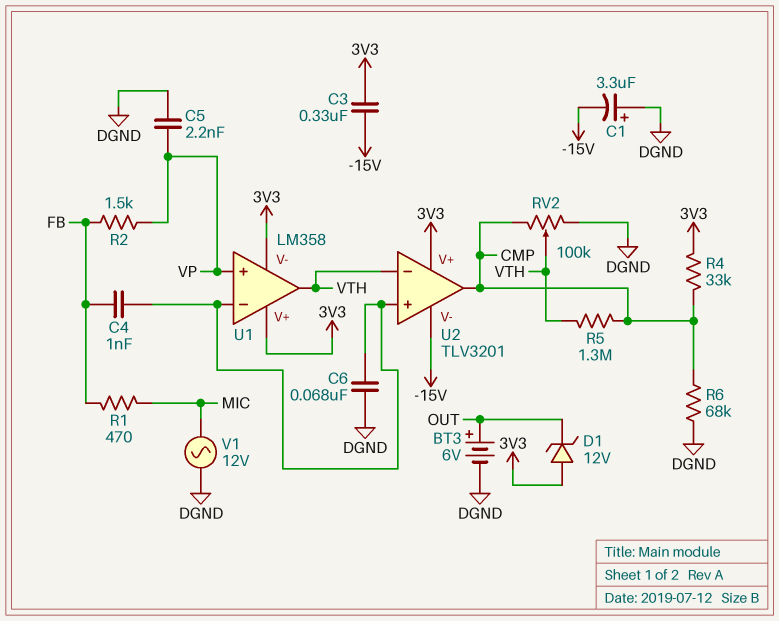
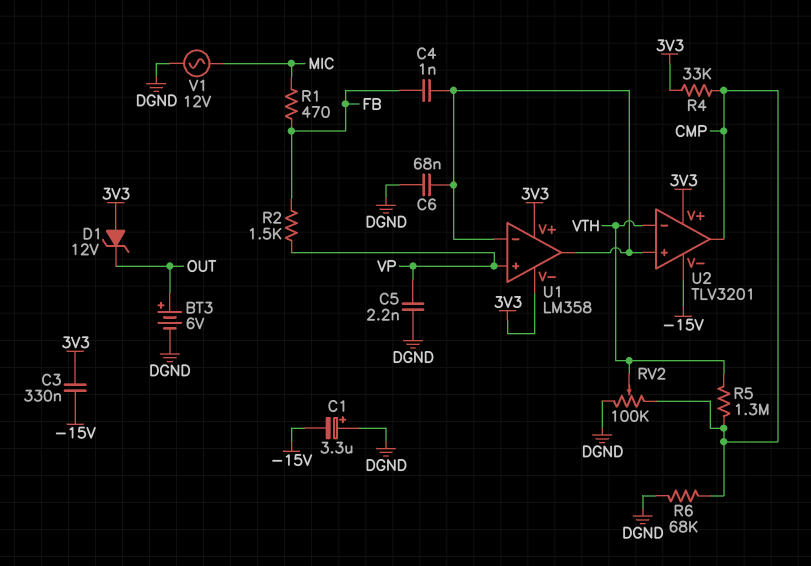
U1 pin out: VTH -> U1/in-

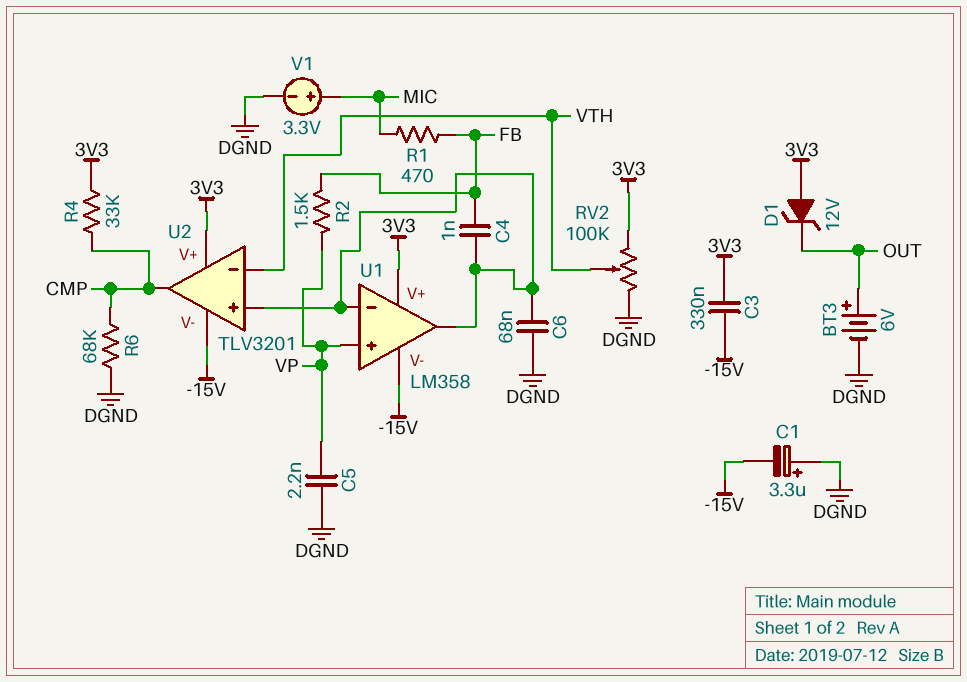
R5: 1.3M (CMP, VTH) -> none
RV2: 100k (CMP, DGND, wiper VTH) -> 100k (3V3, DGND, wiper VTH)
U1 pin V-: 3V3 -> -15V
V1: AC 12V (DGND, MIC) -> 3.3V (plus MIC, minus DGND)

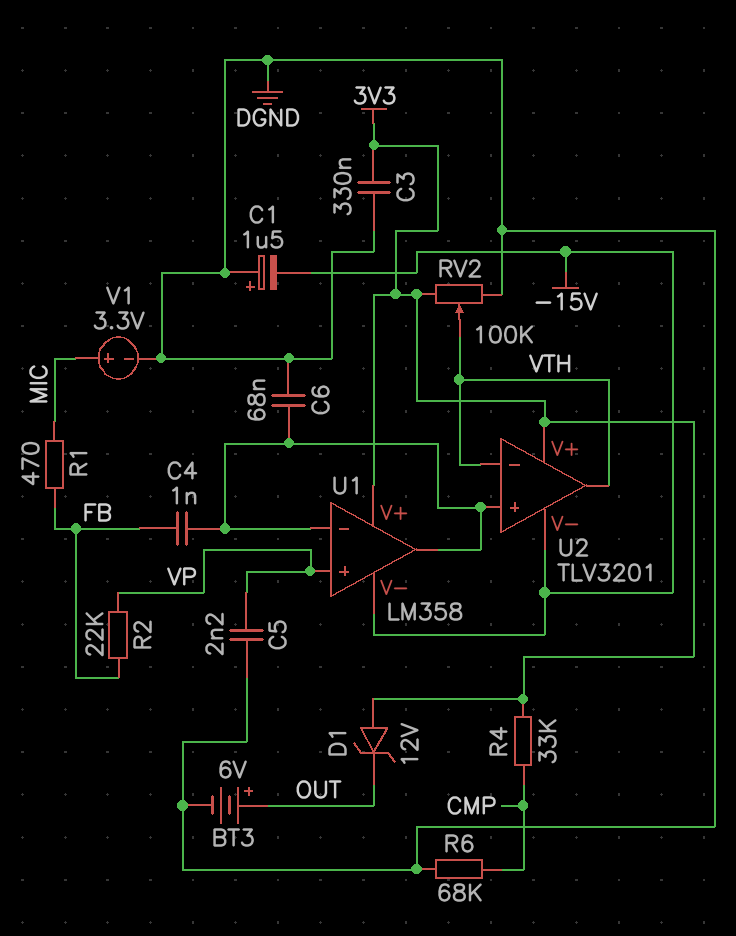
C1: 3.3uF (plus DGND, minus -15V) -> 1.5uF (plus DGND, minus -15V)
C3: 330nF (-15V, 3V3) -> 330nF (3V3, DGND)
R2: 1.5k (FB, VP) -> 22k (FB, VP)
U2 pin out: CMP -> VTH

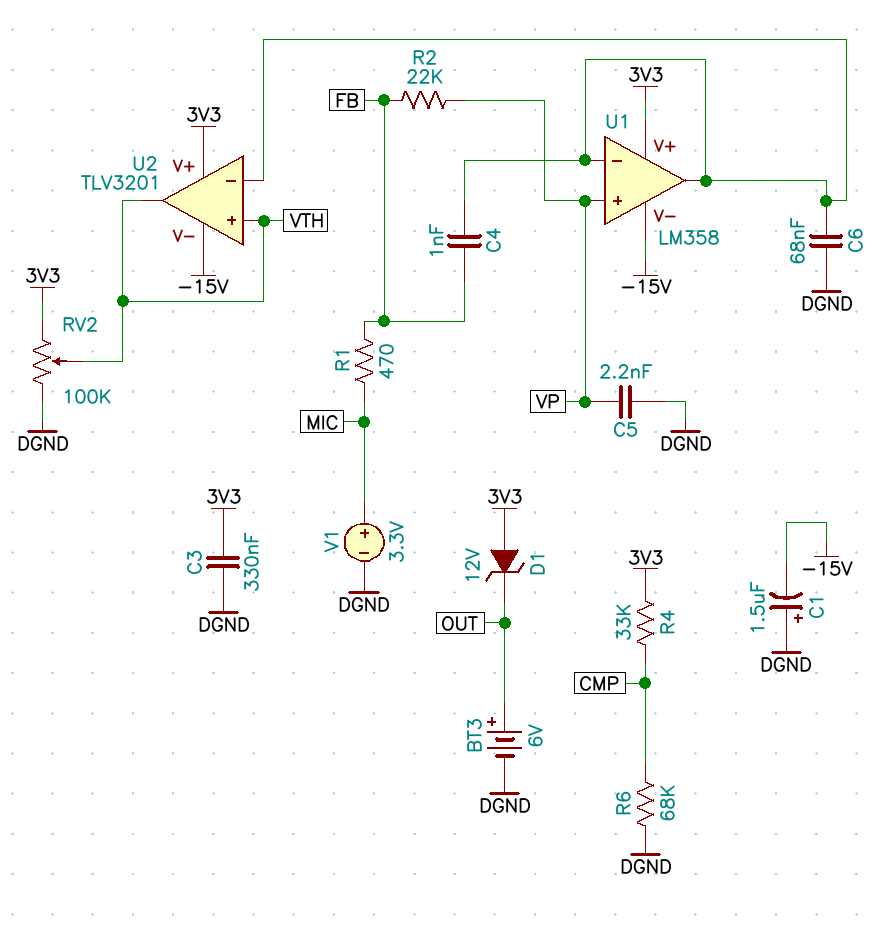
U2 pin in+: U1/in- -> VTH
U2 pin in-: VTH -> U1/in-

